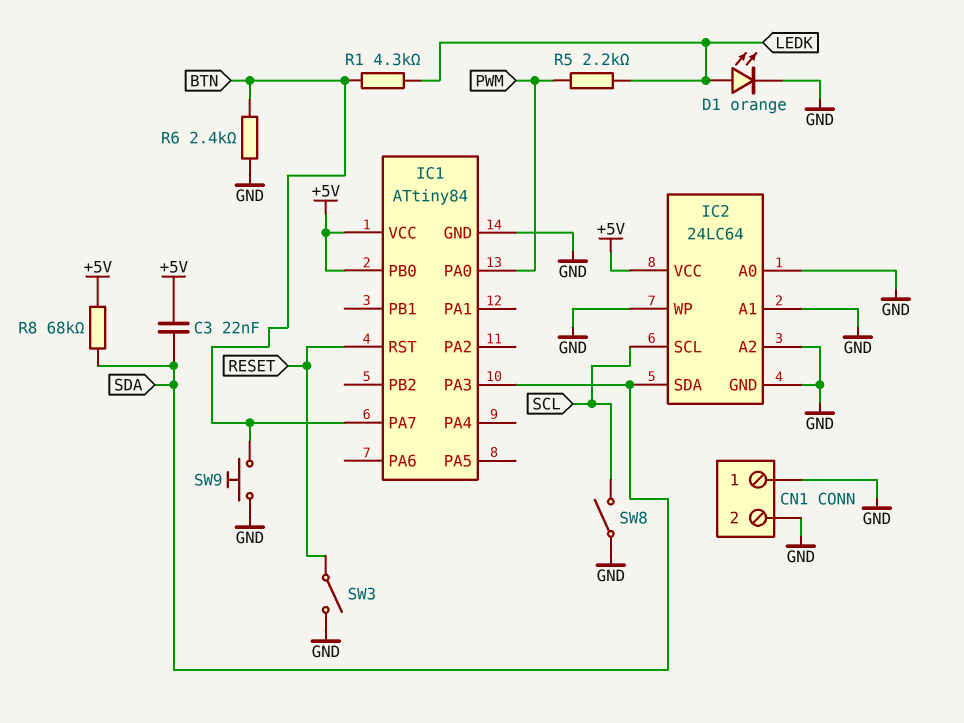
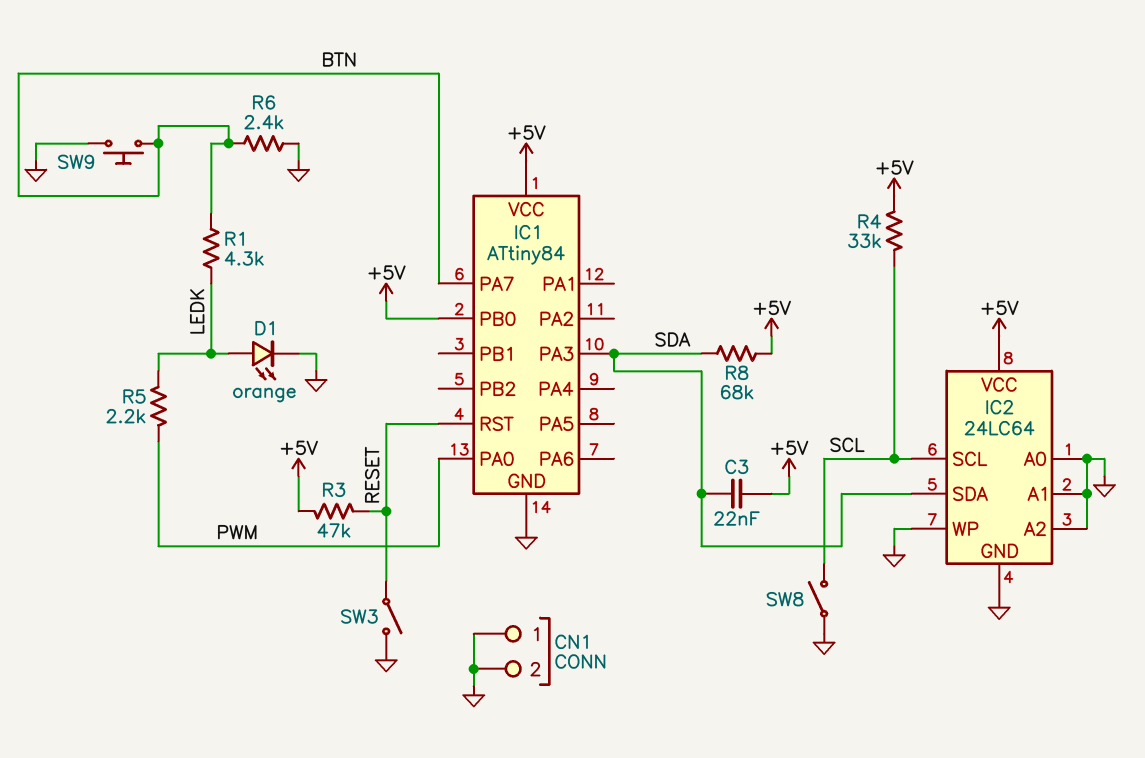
R3: none -> 47k (+5V, RESET)
R4: none -> 33k (+5V, SCL)

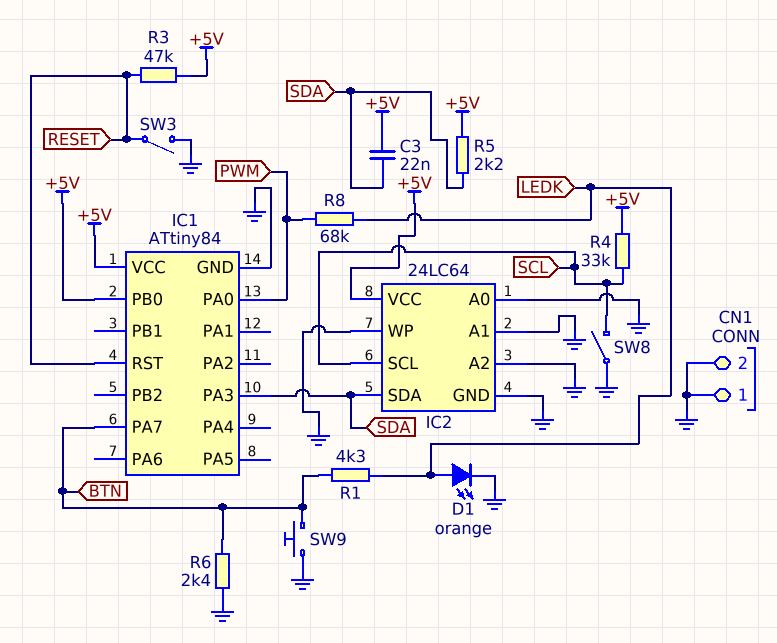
R5: 2.2k (LEDK, PWM) -> 2.2k (+5V, SDA)
R8: 68k (+5V, SDA) -> 68k (LEDK, PWM)

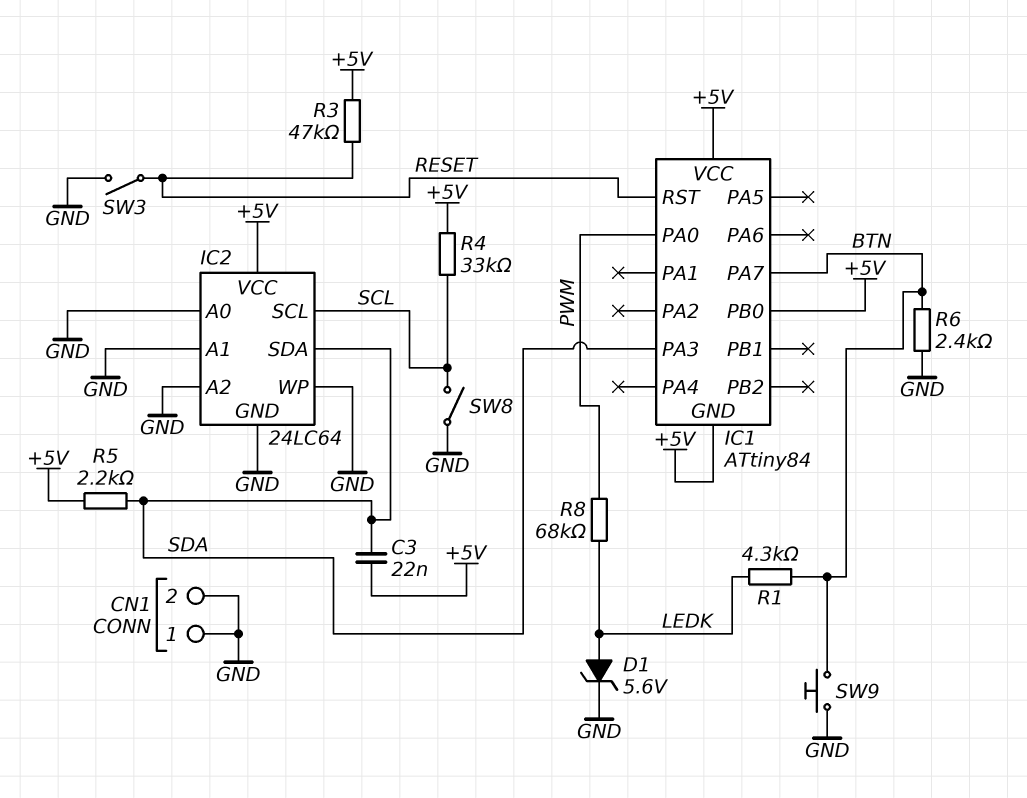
D1: LED orange (A LEDK, K GND) -> zener 5.6V (A LEDK, K GND)
IC1 pin GND: GND -> +5V

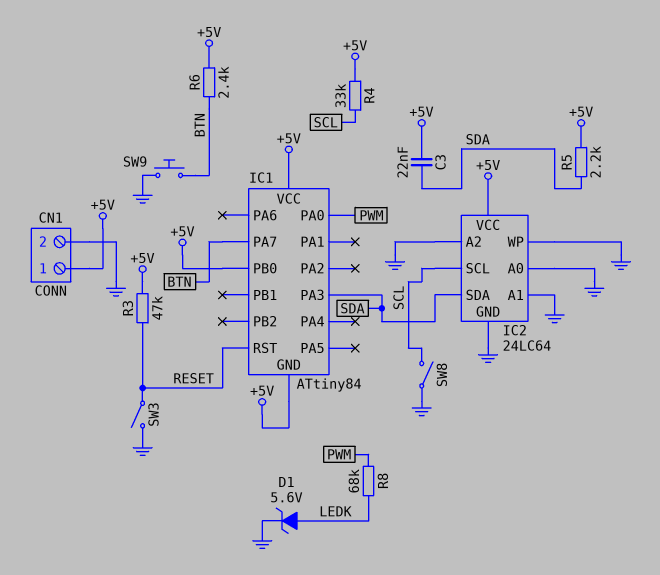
CN1 pin 1: GND -> +5V
R1: 4.3k (BTN, LEDK) -> none
R6: 2.4k (BTN, GND) -> 2.4k (+5V, BTN)

